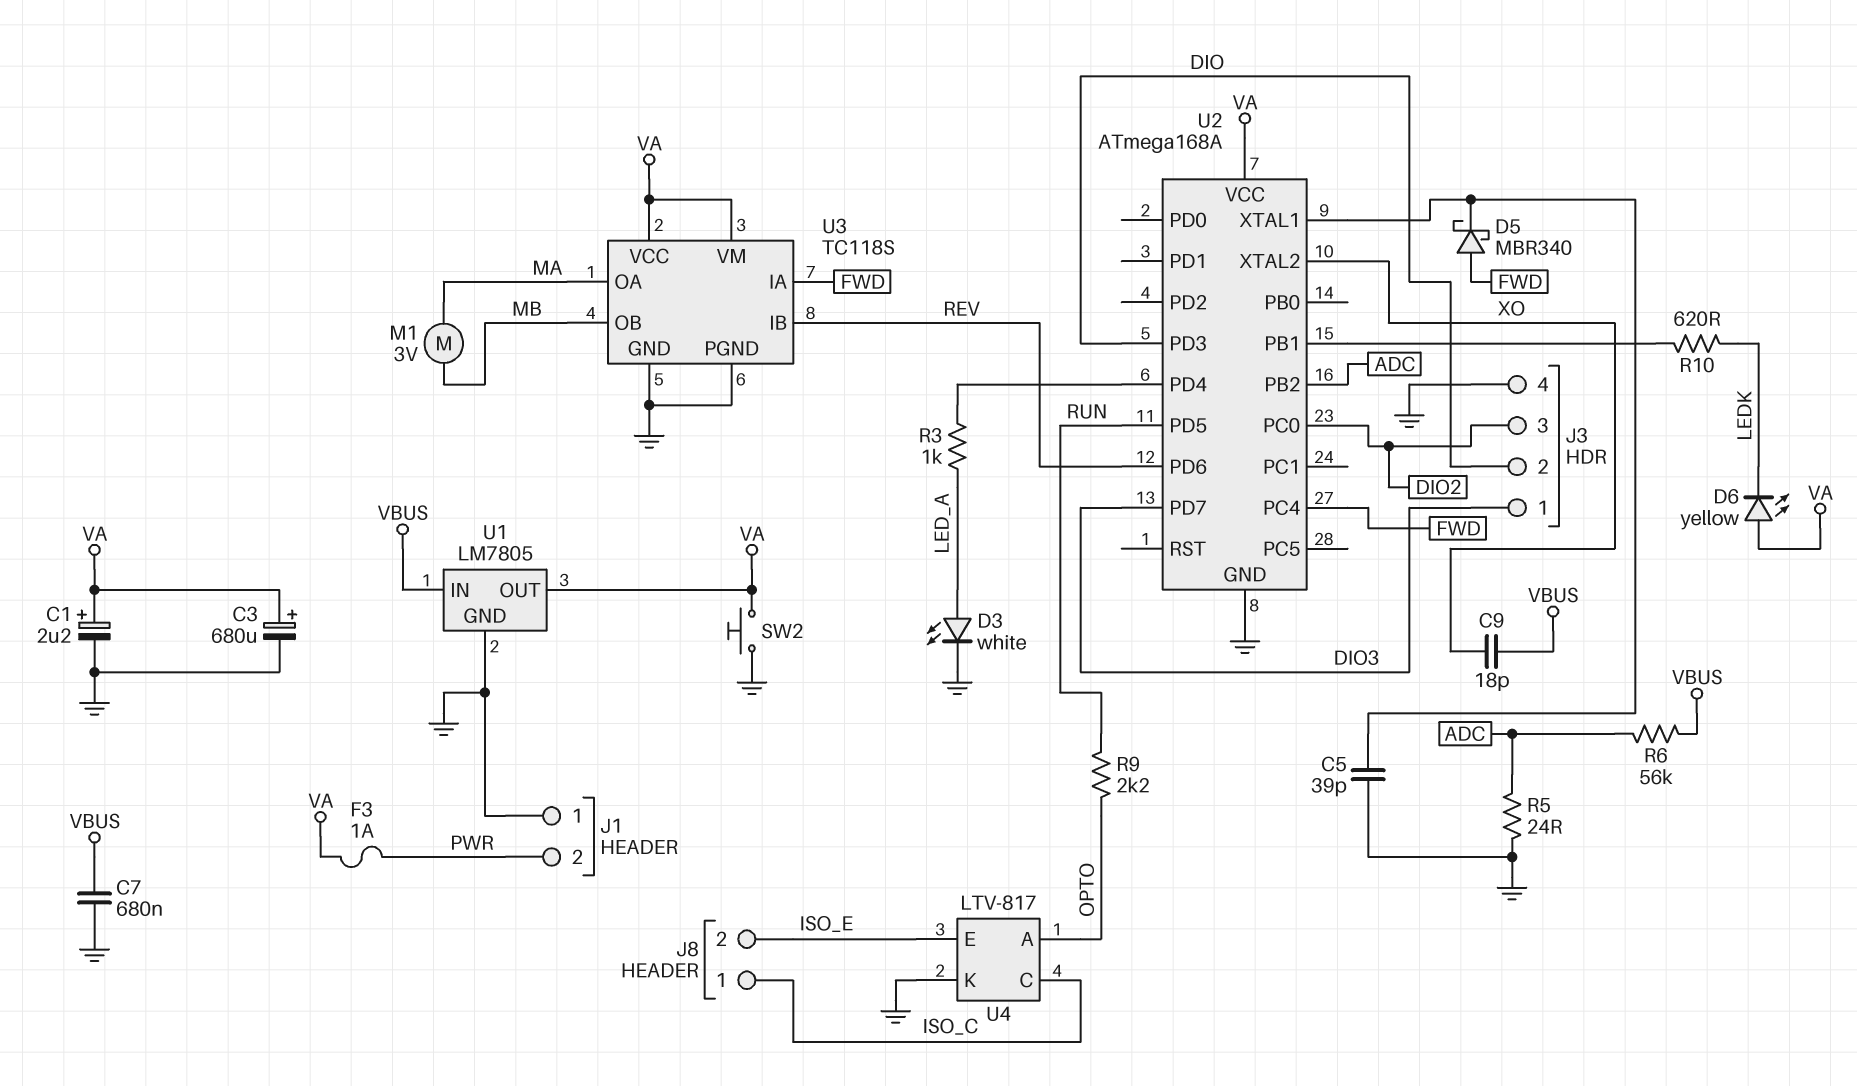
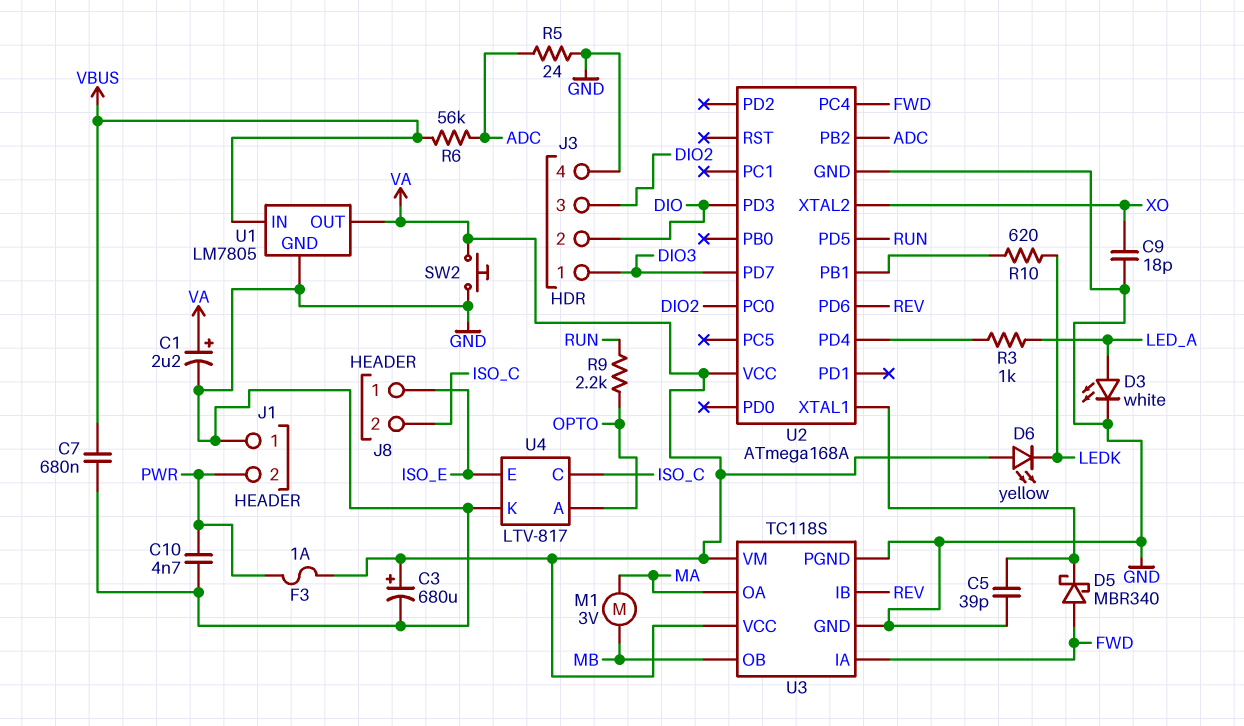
C9: 18pF (VBUS, XO) -> 18pF (GND, XO)
C10: none -> 4.7nF (GND, PWR)
J8 pin 1: ISO_C -> ISO_E
J8 pin 2: ISO_E -> ISO_C

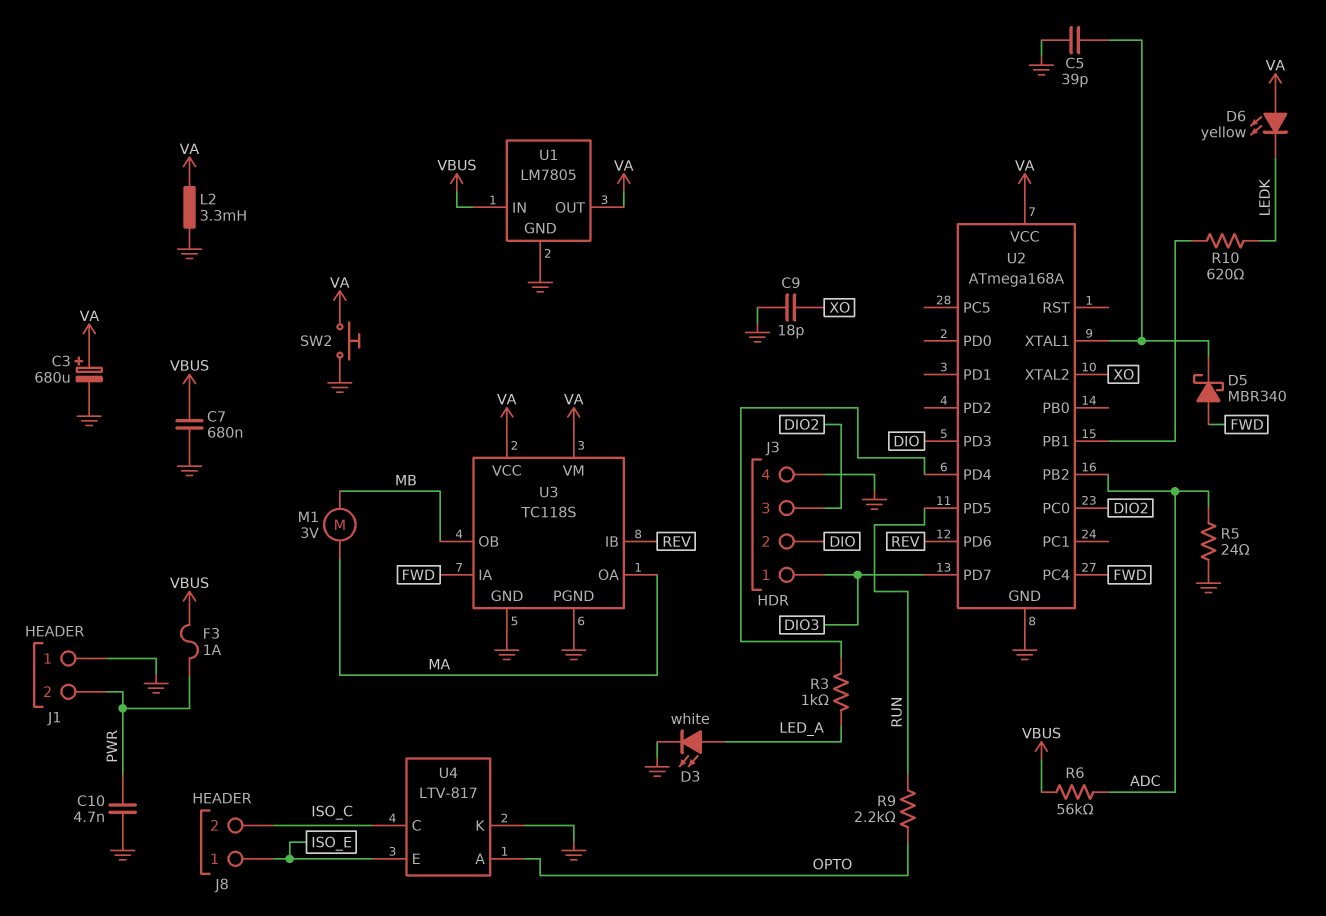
C1: 2.2uF (plus VA, minus GND) -> none
F3: 1A (PWR, VA) -> 1A (PWR, VBUS)
L2: none -> 3.3mH (GND, VA)

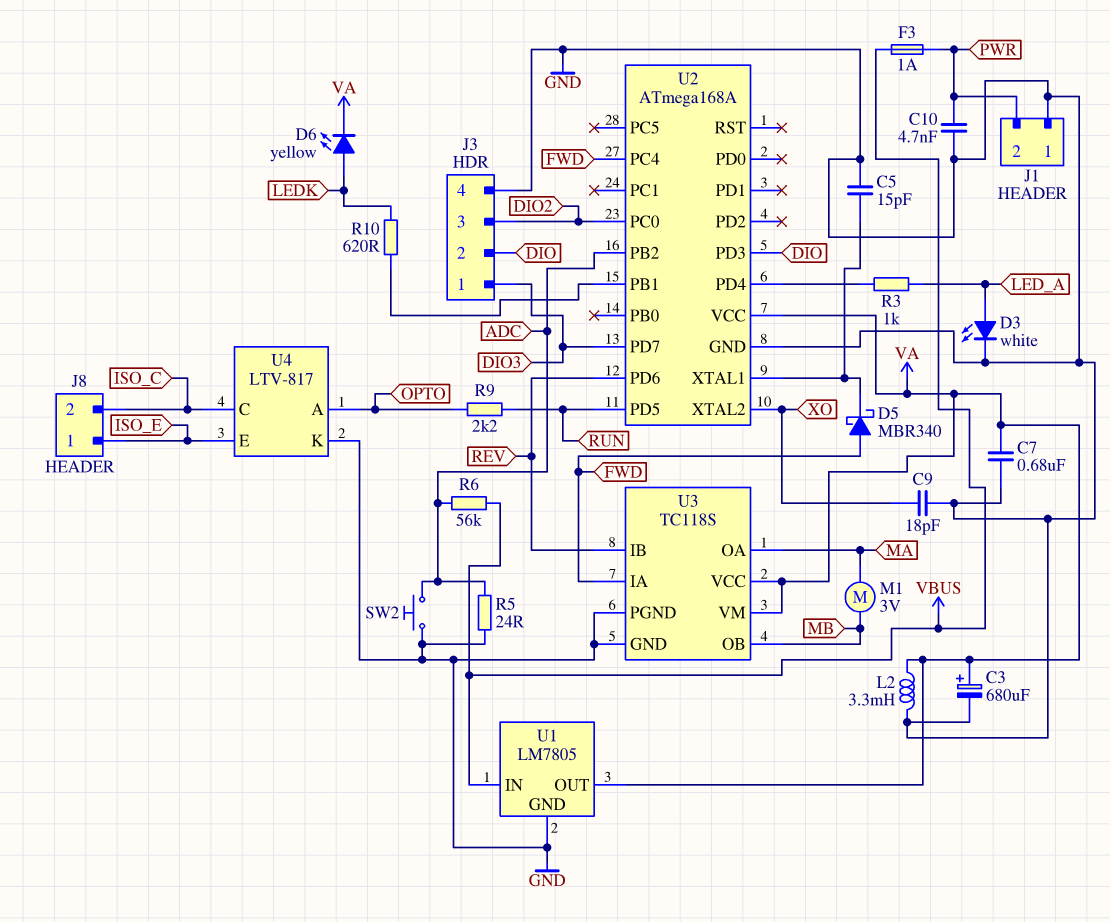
C5: 39pF (GND, U2/XTAL1) -> 15pF (GND, U2/XTAL1)
C7: 680nF (GND, VBUS) -> 680nF (GND, VA)
D6: LED yellow (A VA, K LEDK) -> LED yellow (A LEDK, K VA)
SW2: button (GND, VA) -> button (ADC, GND)

